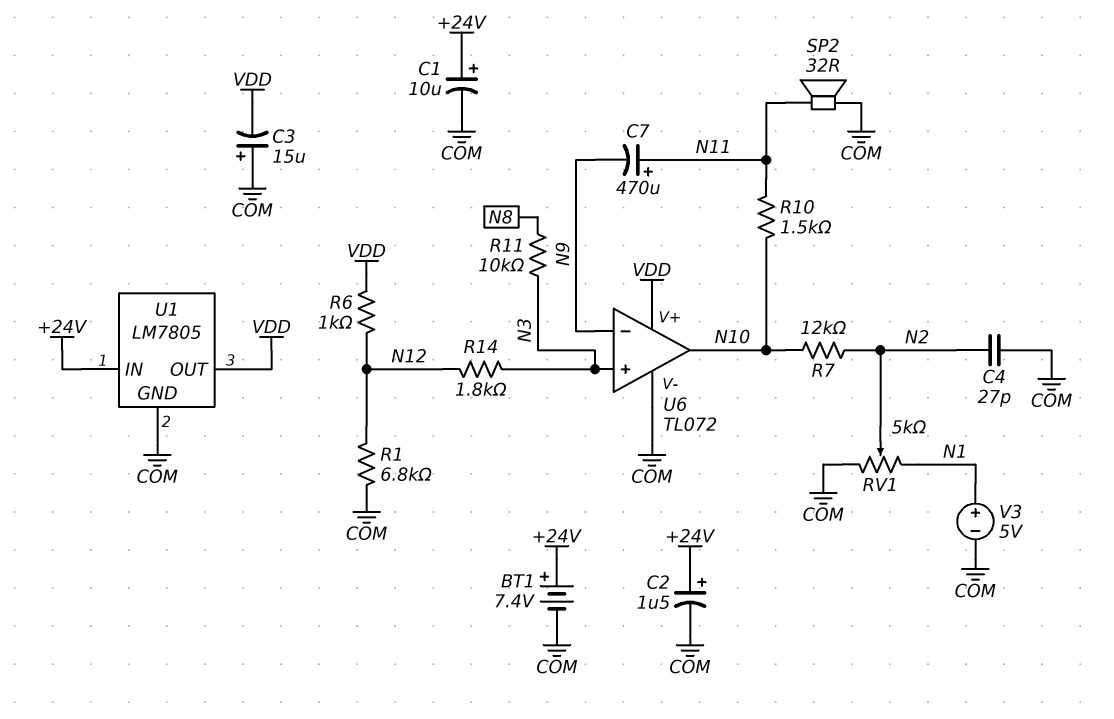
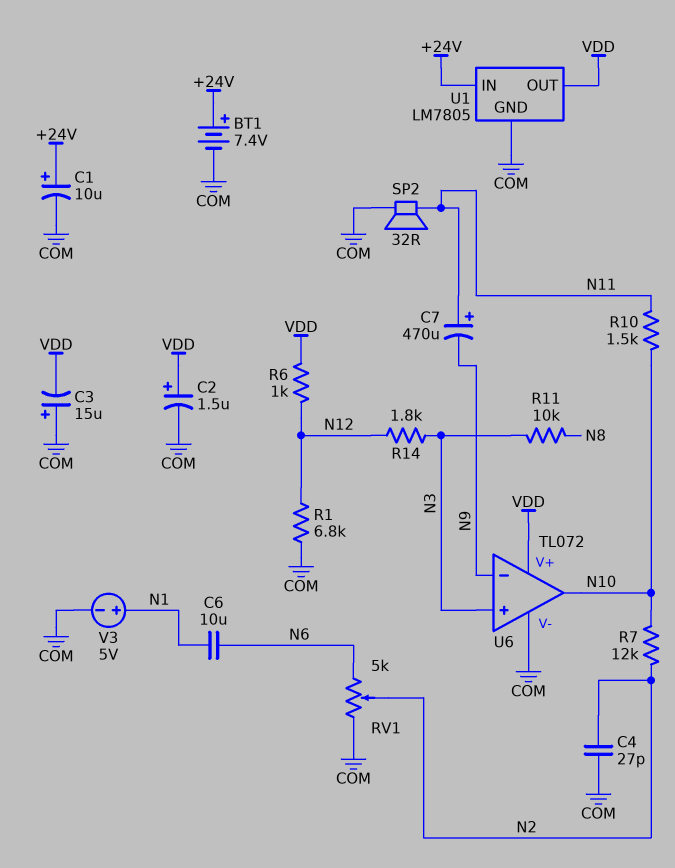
C2: 1.5uF (plus +24V, minus COM) -> 1.5uF (plus VDD, minus COM)
C6: none -> 10uF (N1, N6)
RV1: 5k (COM, N1, wiper N2) -> 5k (COM, N6, wiper N2)

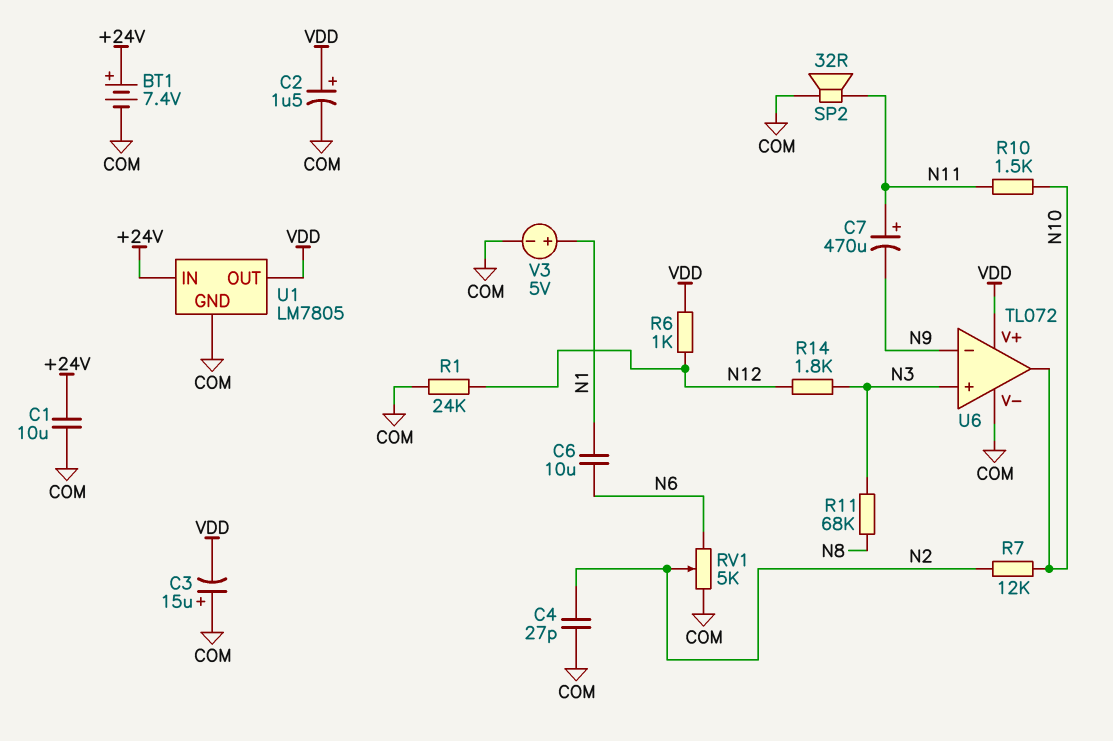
C1: 10uF (plus +24V, minus COM) -> 10uF (+24V, COM)
R1: 6.8k (COM, N12) -> 24k (COM, N12)
R11: 10k (N3, N8) -> 68k (N3, N8)

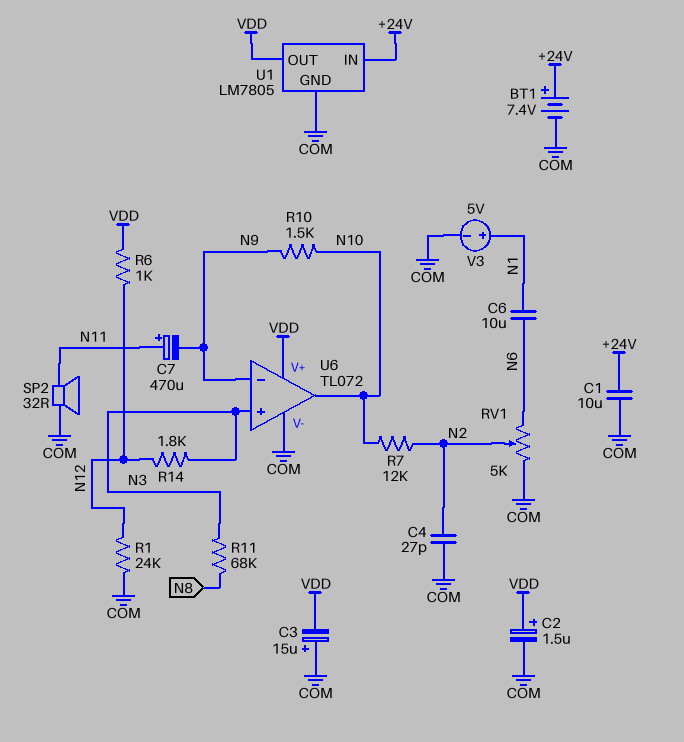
R10: 1.5k (N10, N11) -> 1.5k (N9, N10)

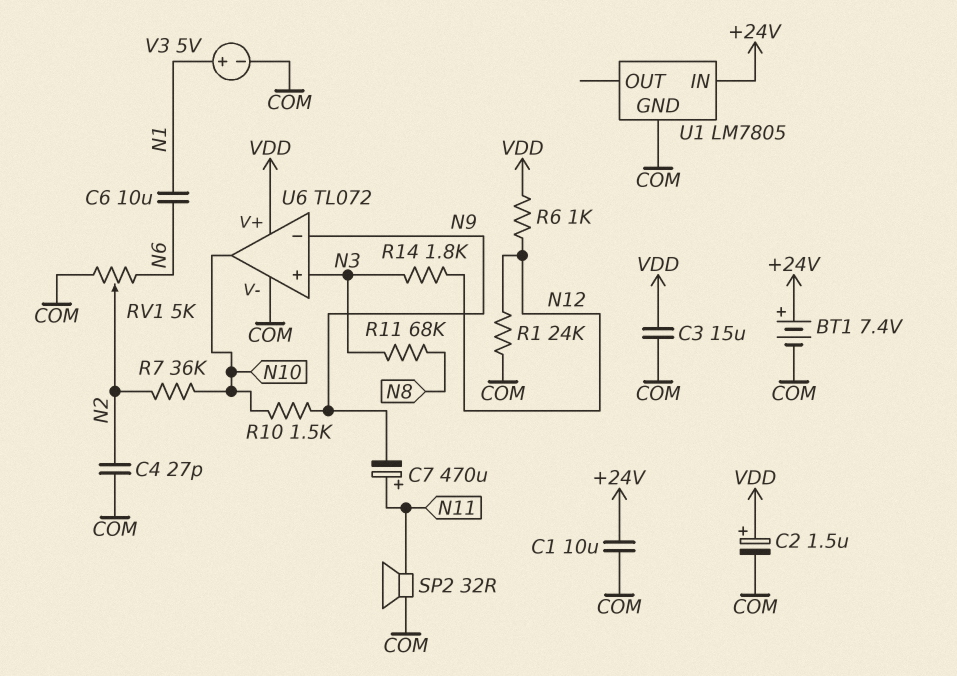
C3: 15uF (plus COM, minus VDD) -> 15uF (COM, VDD)
R7: 12k (N2, N10) -> 36k (N2, N10)
U1 pin OUT: VDD -> none

